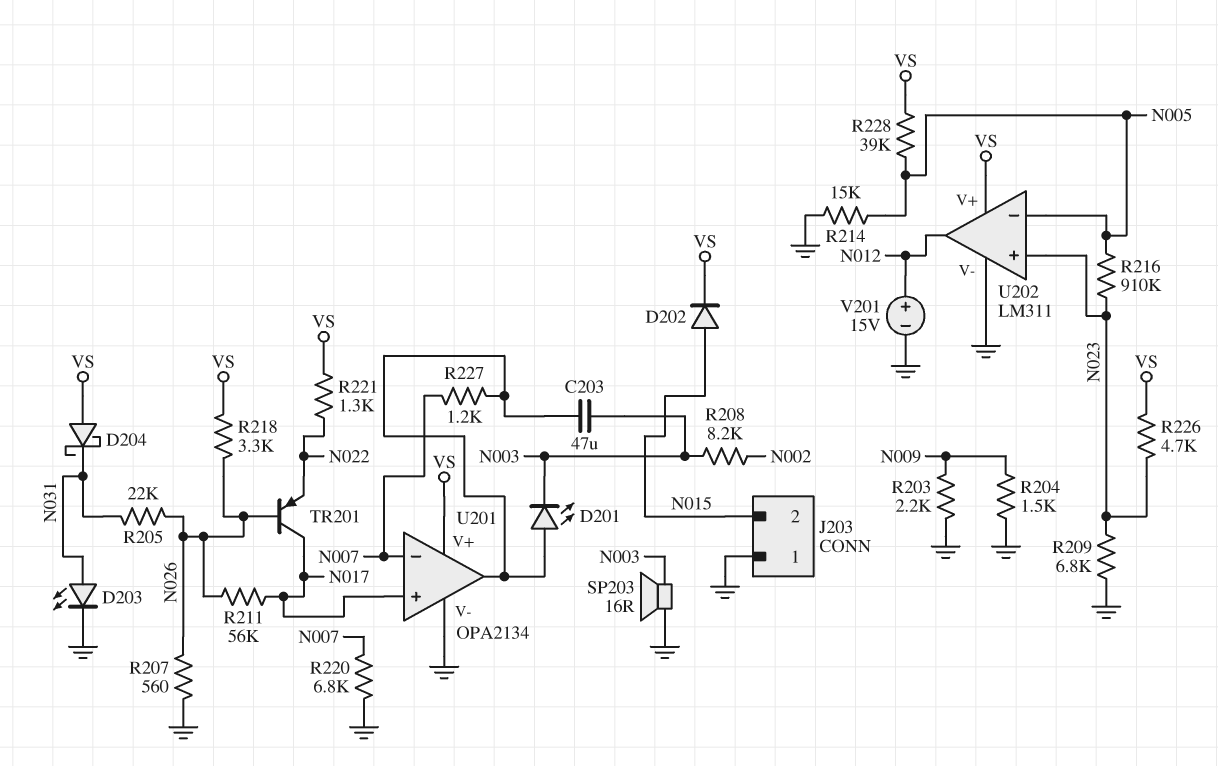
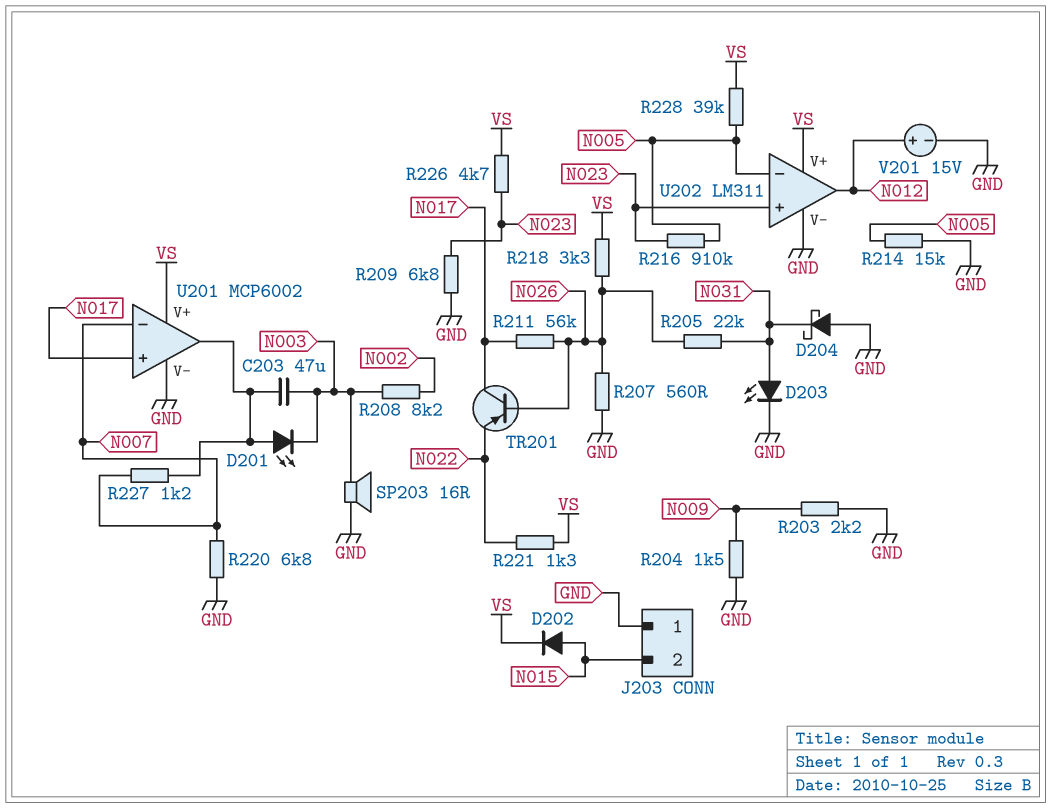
D204: schottky (A VS, K N031) -> schottky (A GND, K N031)
U201: OPA2134 -> MCP6002

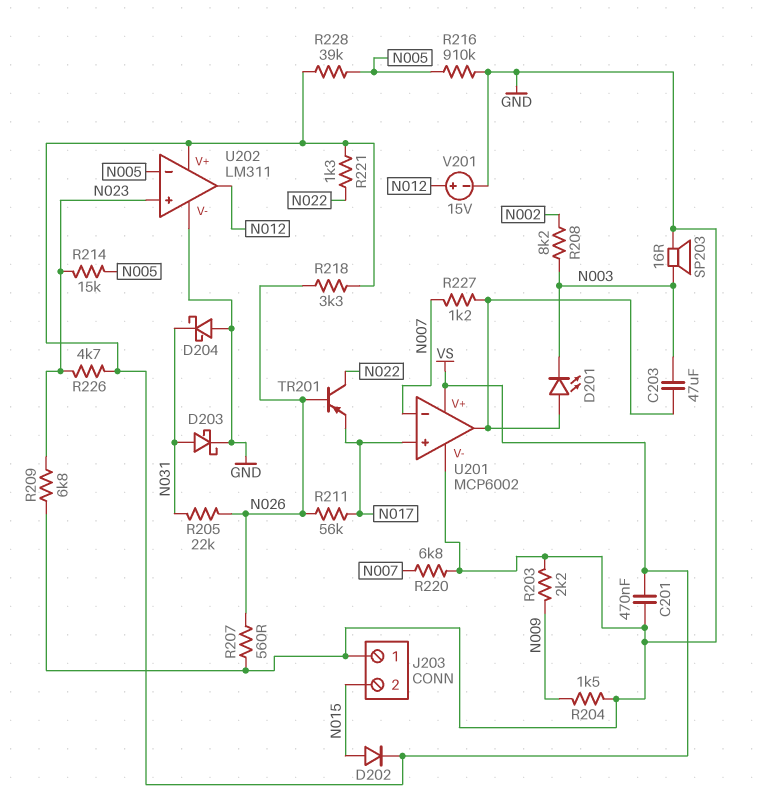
C201: none -> 470nF (GND, VS)
D203: LED (A N031, K GND) -> schottky (A N031, K GND)
R214: 15k (GND, N005) -> 15k (N005, N023)
R216: 910k (N005, N023) -> 910k (GND, N005)
TR201: PNP (B N026, C N017, E N022) -> PNP (B N026, C N022, E N017)

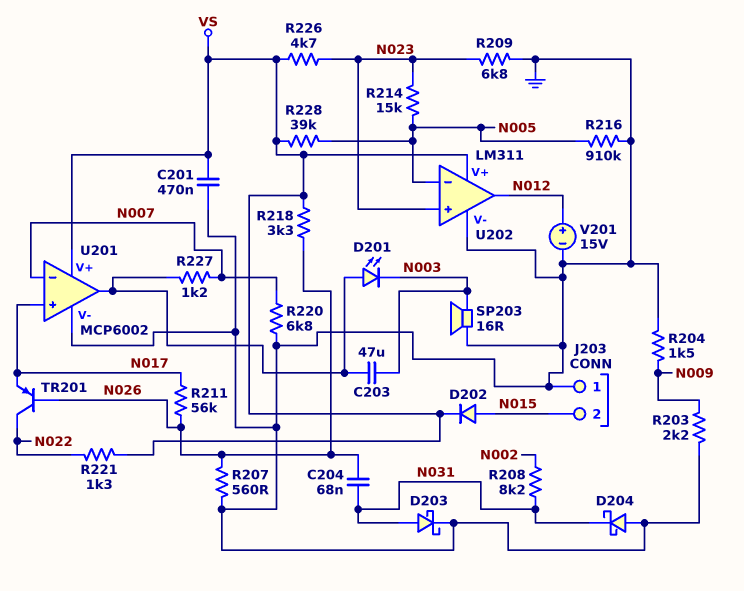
C204: none -> 68nF (N026, N031)
R205: 22k (N026, N031) -> none
R208: 8.2k (N002, N003) -> 8.2k (N002, N031)

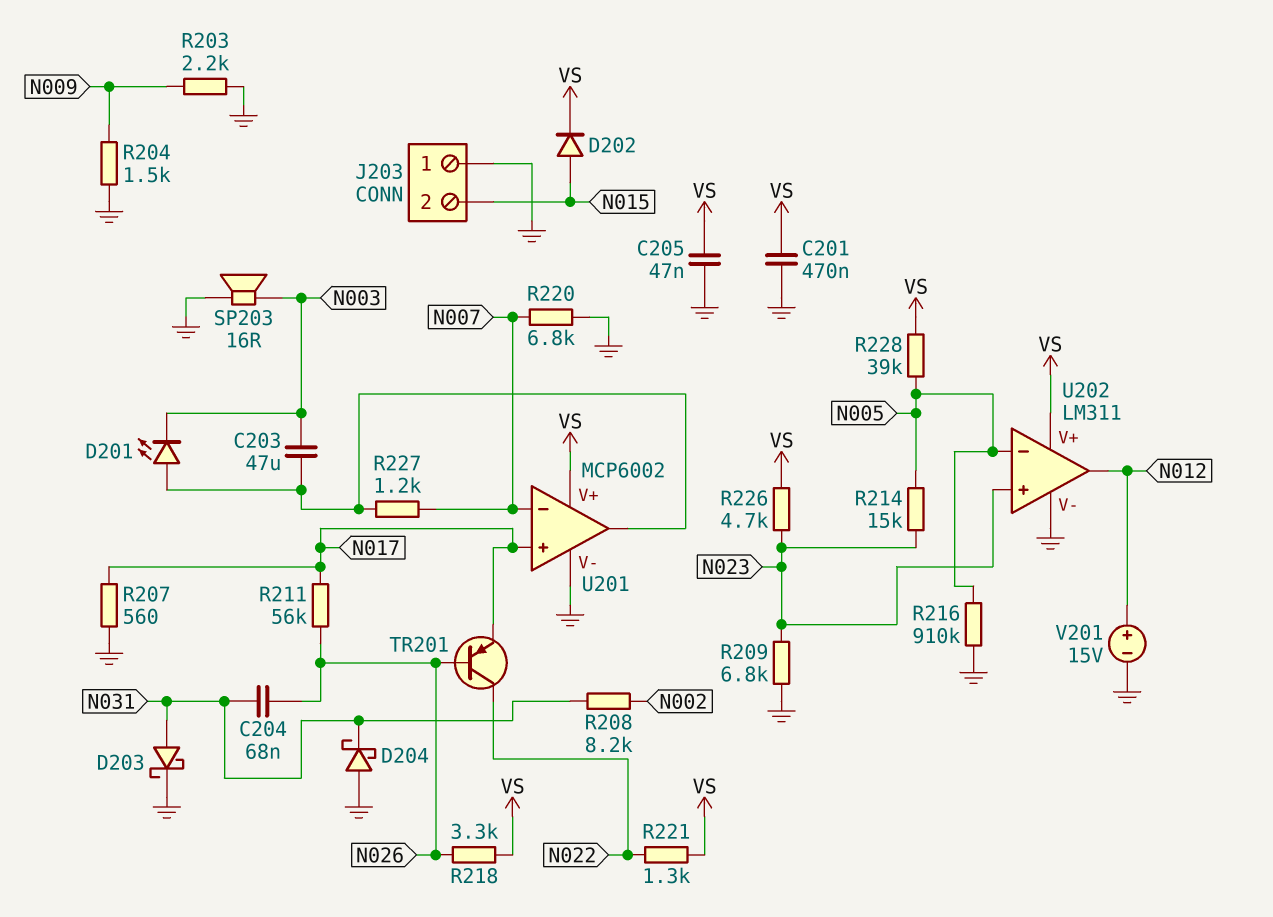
C205: none -> 47nF (GND, VS)
R207: 560 (GND, N026) -> 560 (GND, N017)

